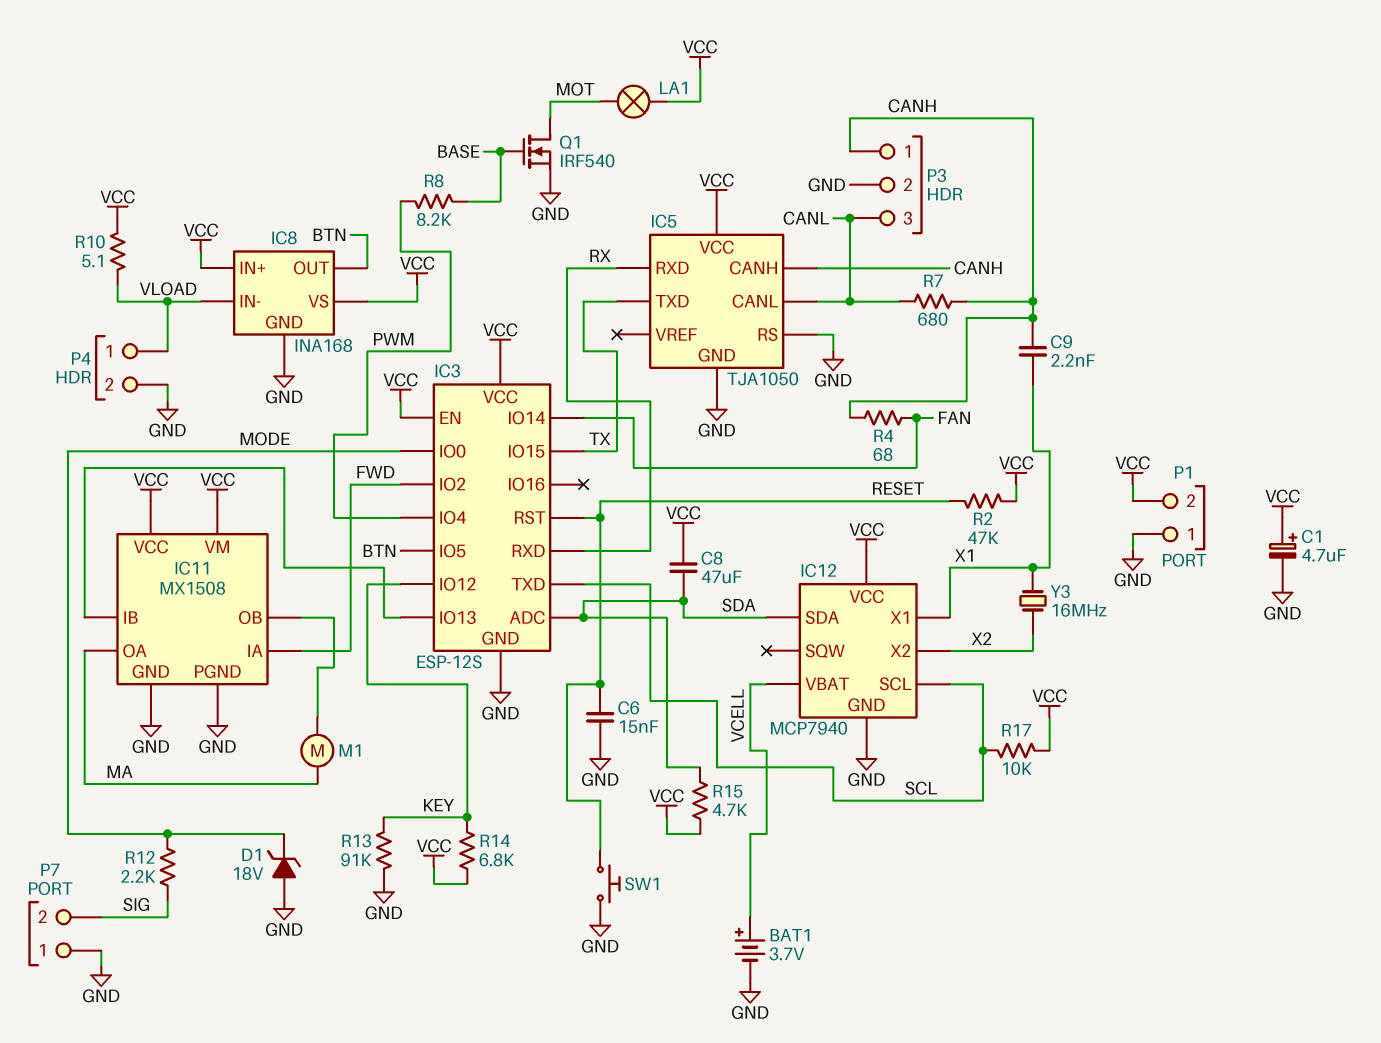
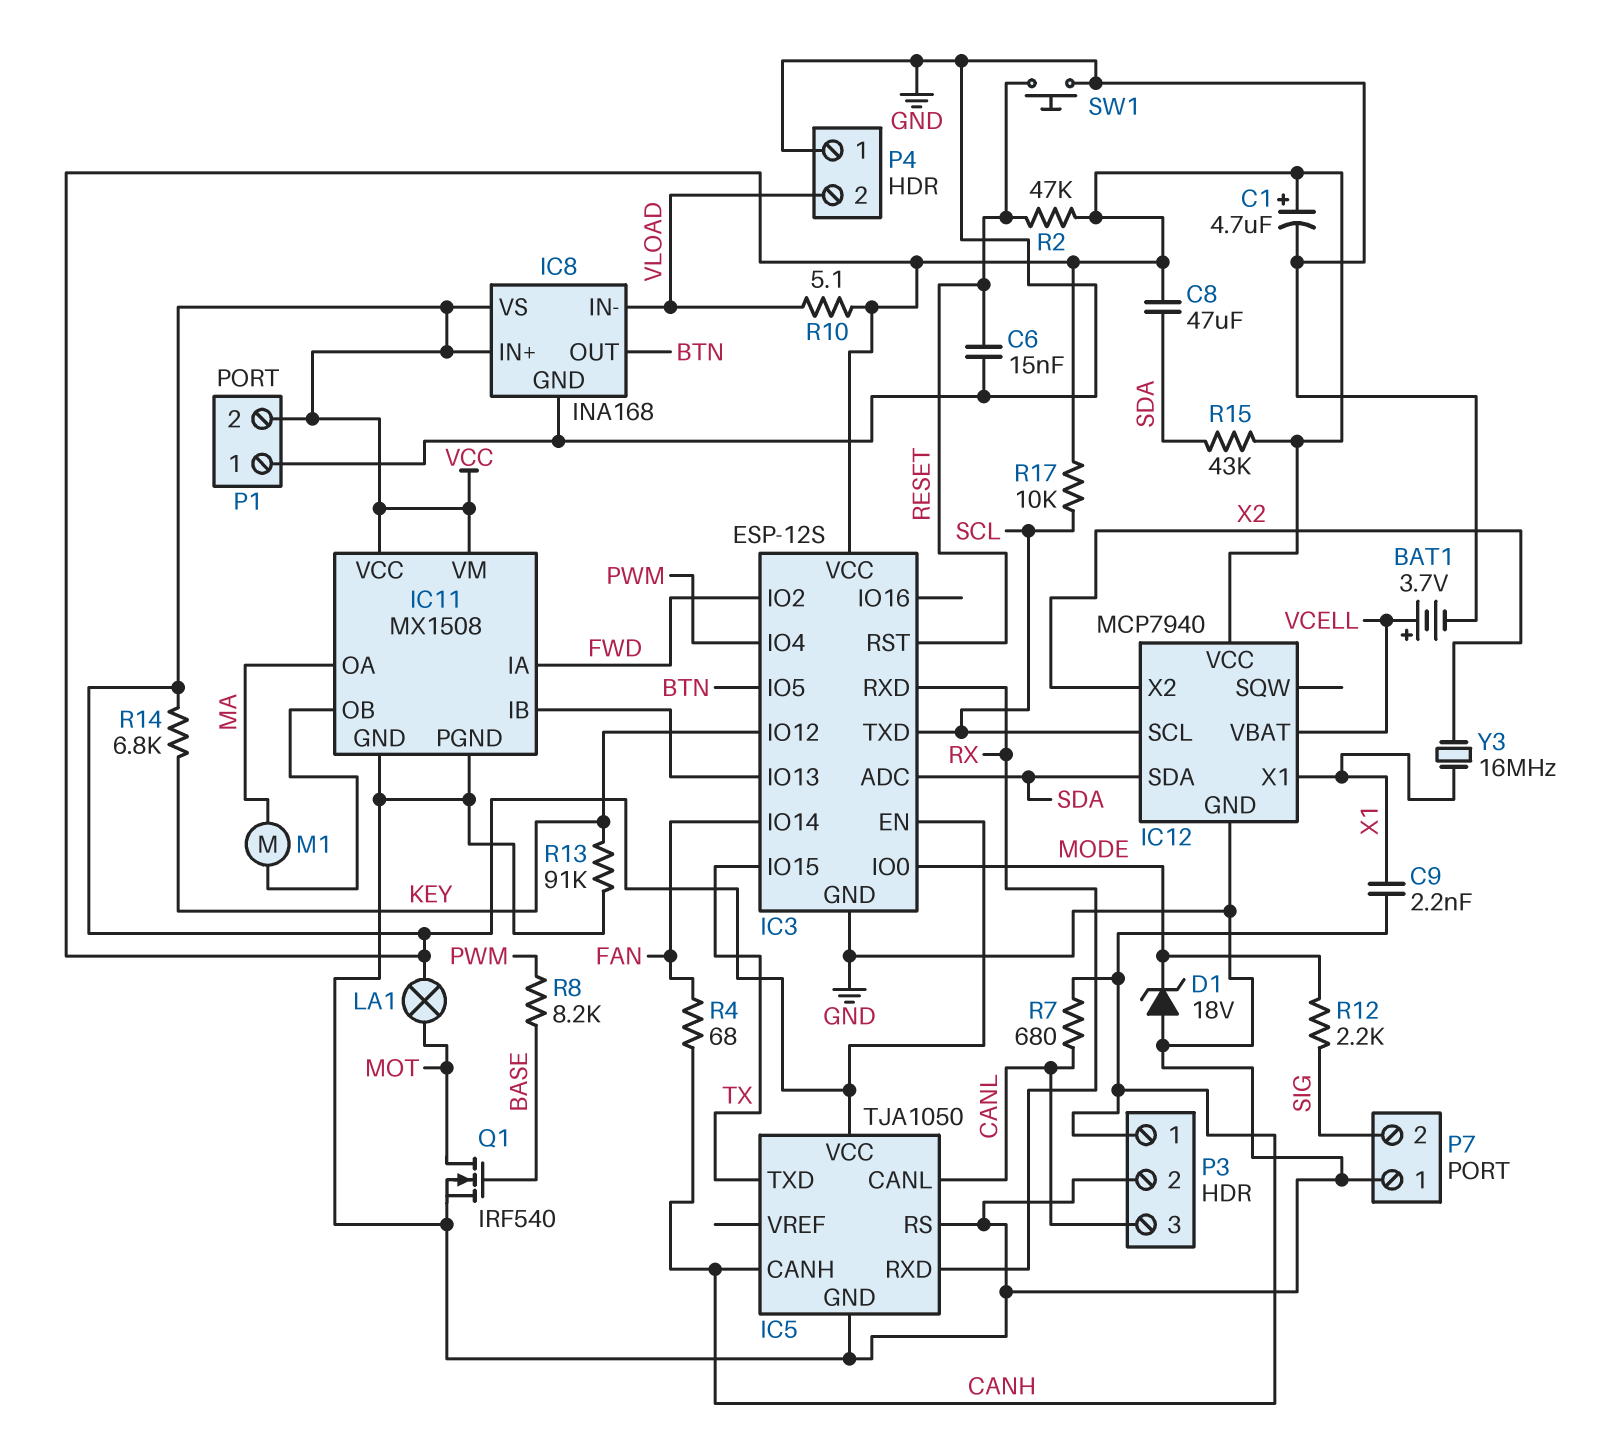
P4 pin 1: VLOAD -> GND
P4 pin 2: GND -> VLOAD
R15: 4.7k (SDA, VCC) -> 43k (SDA, VCC)

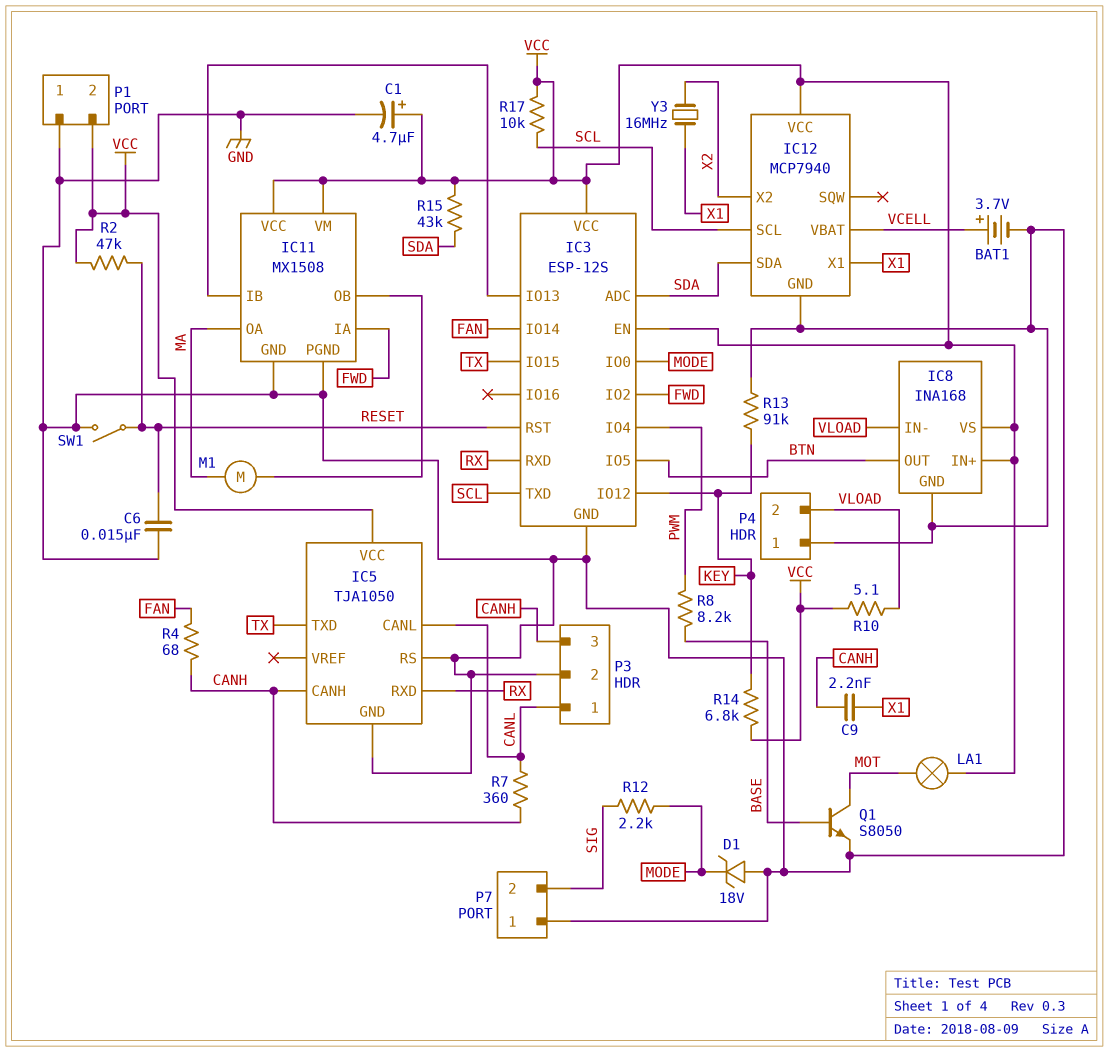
C8: 47uF (SDA, VCC) -> none
P3 pin 1: CANH -> CANL
P3 pin 3: CANL -> CANH
Q1: NMOS IRF540 (G BASE, D MOT, S GND) -> NPN S8050 (B BASE, C MOT, E GND)
R7: 680 (CANH, CANL) -> 360 (CANH, CANL)
SW1: button (GND, RESET) -> switch (GND, RESET)

